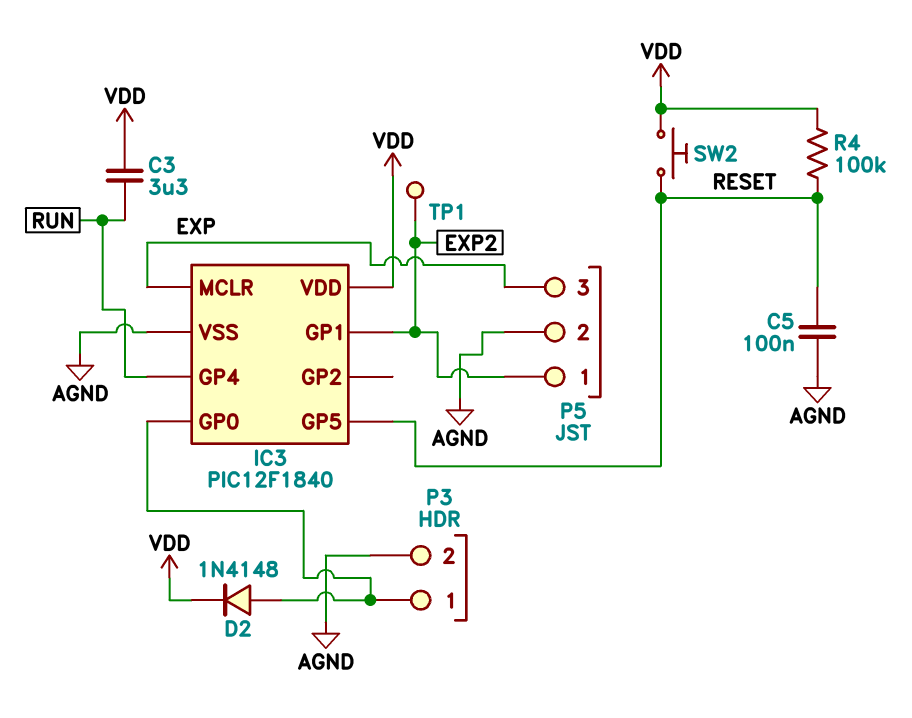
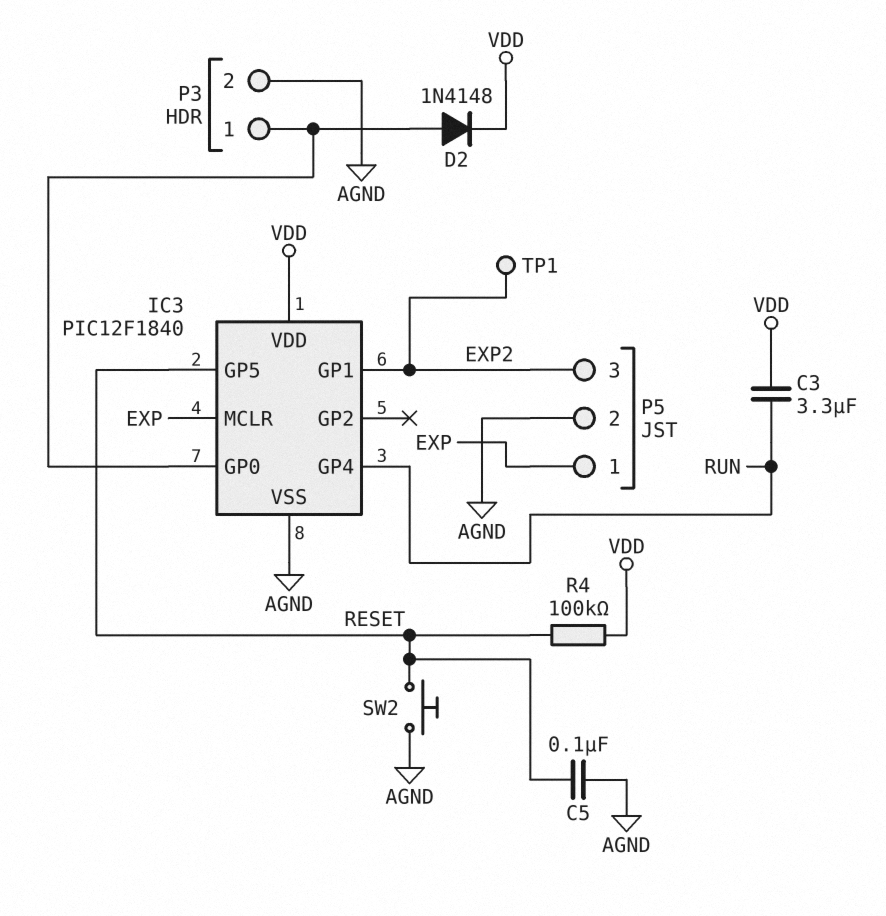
P5 pin 1: EXP2 -> EXP
P5 pin 3: EXP -> EXP2
SW2: button (RESET, VDD) -> button (AGND, RESET)

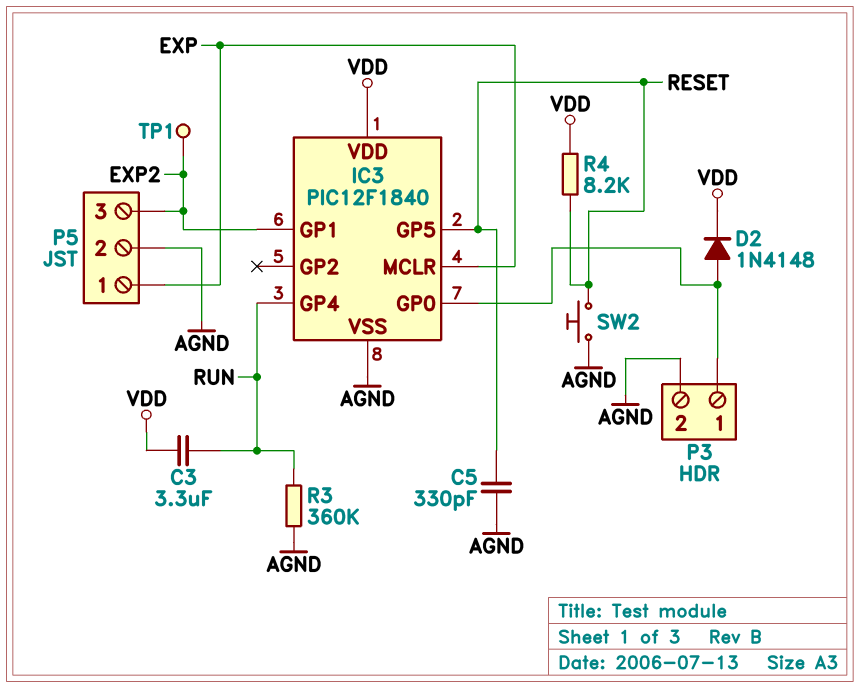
C5: 100nF (AGND, RESET) -> 330pF (AGND, RESET)
R3: none -> 360k (AGND, RUN)
R4: 100k (RESET, VDD) -> 8.2k (RESET, VDD)

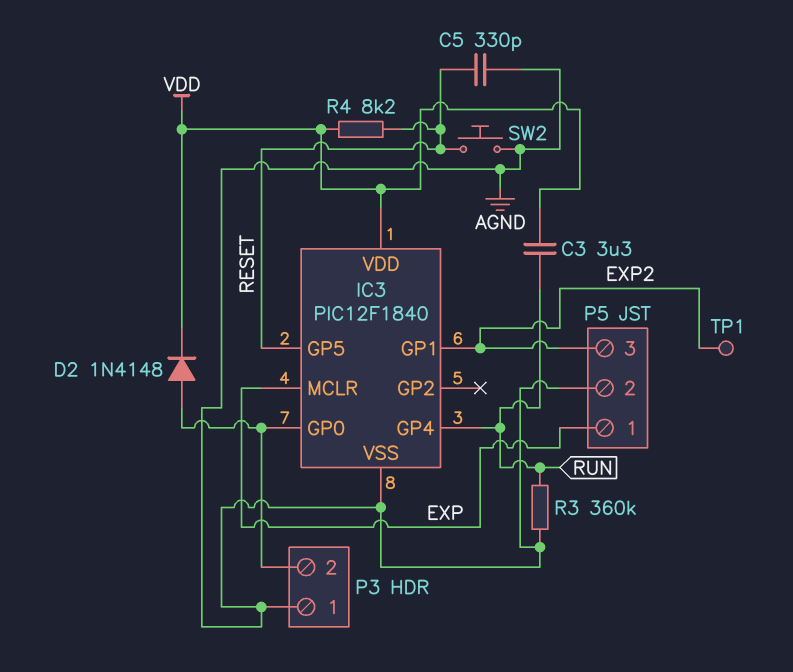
P3 pin 1: IC3/GP0 -> AGND
P3 pin 2: AGND -> IC3/GP0

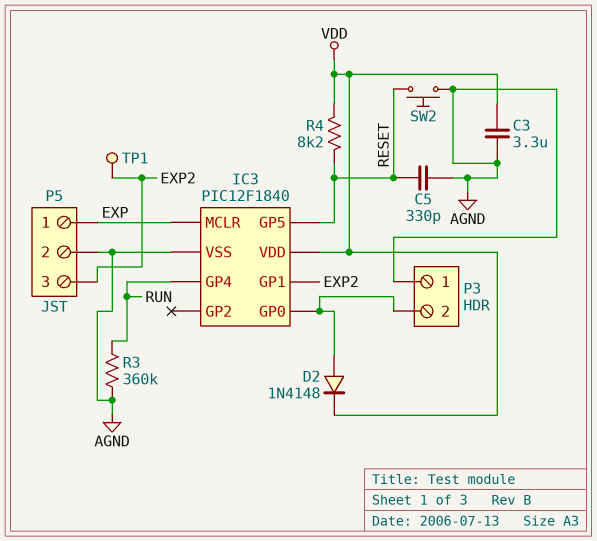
C3: 3.3uF (RUN, VDD) -> 3.3uF (AGND, VDD)

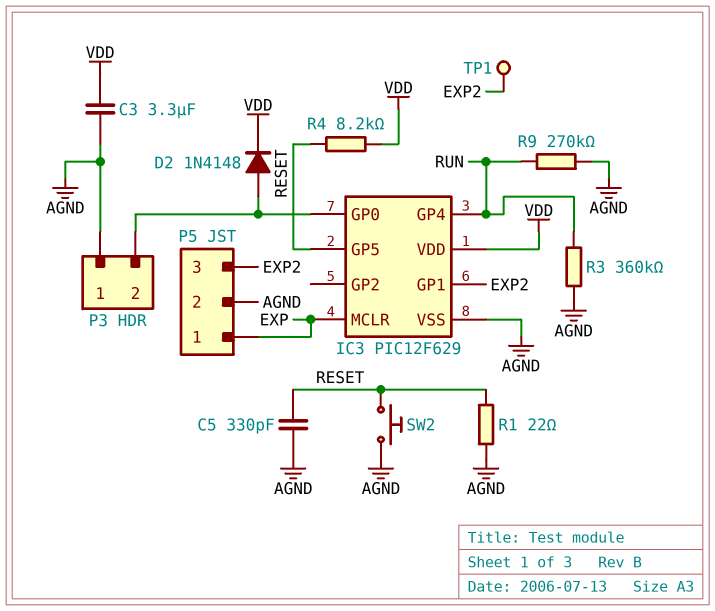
IC3: PIC12F1840 -> PIC12F629
R1: none -> 22 (AGND, RESET)
R9: none -> 270k (AGND, RUN)

